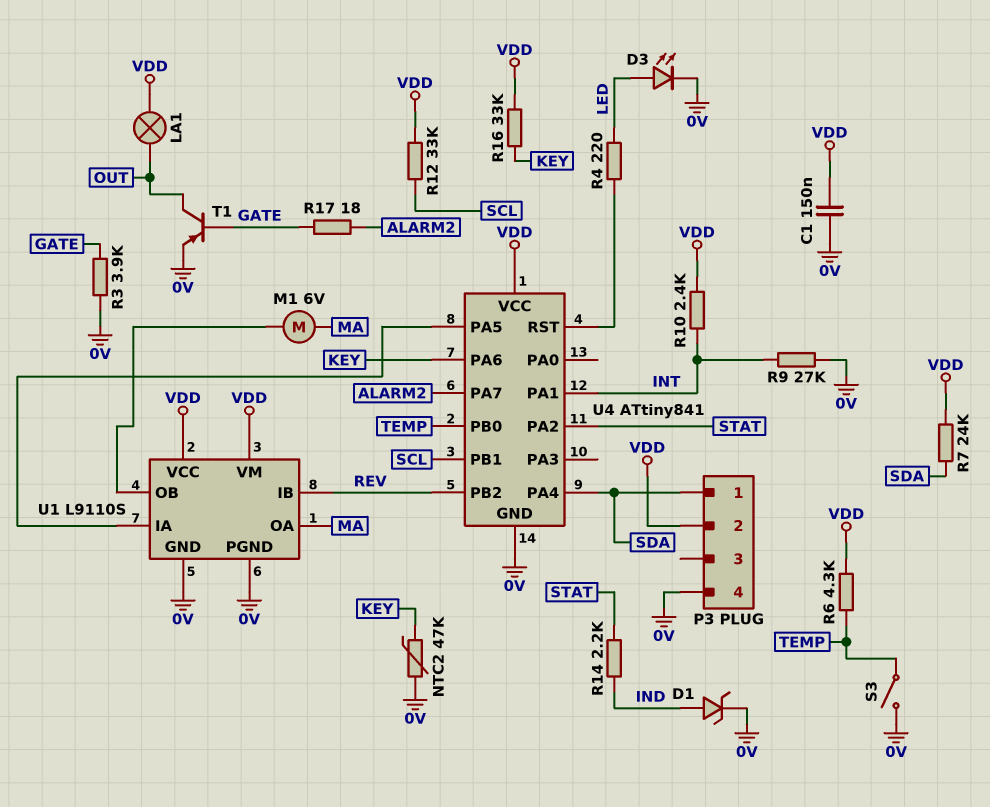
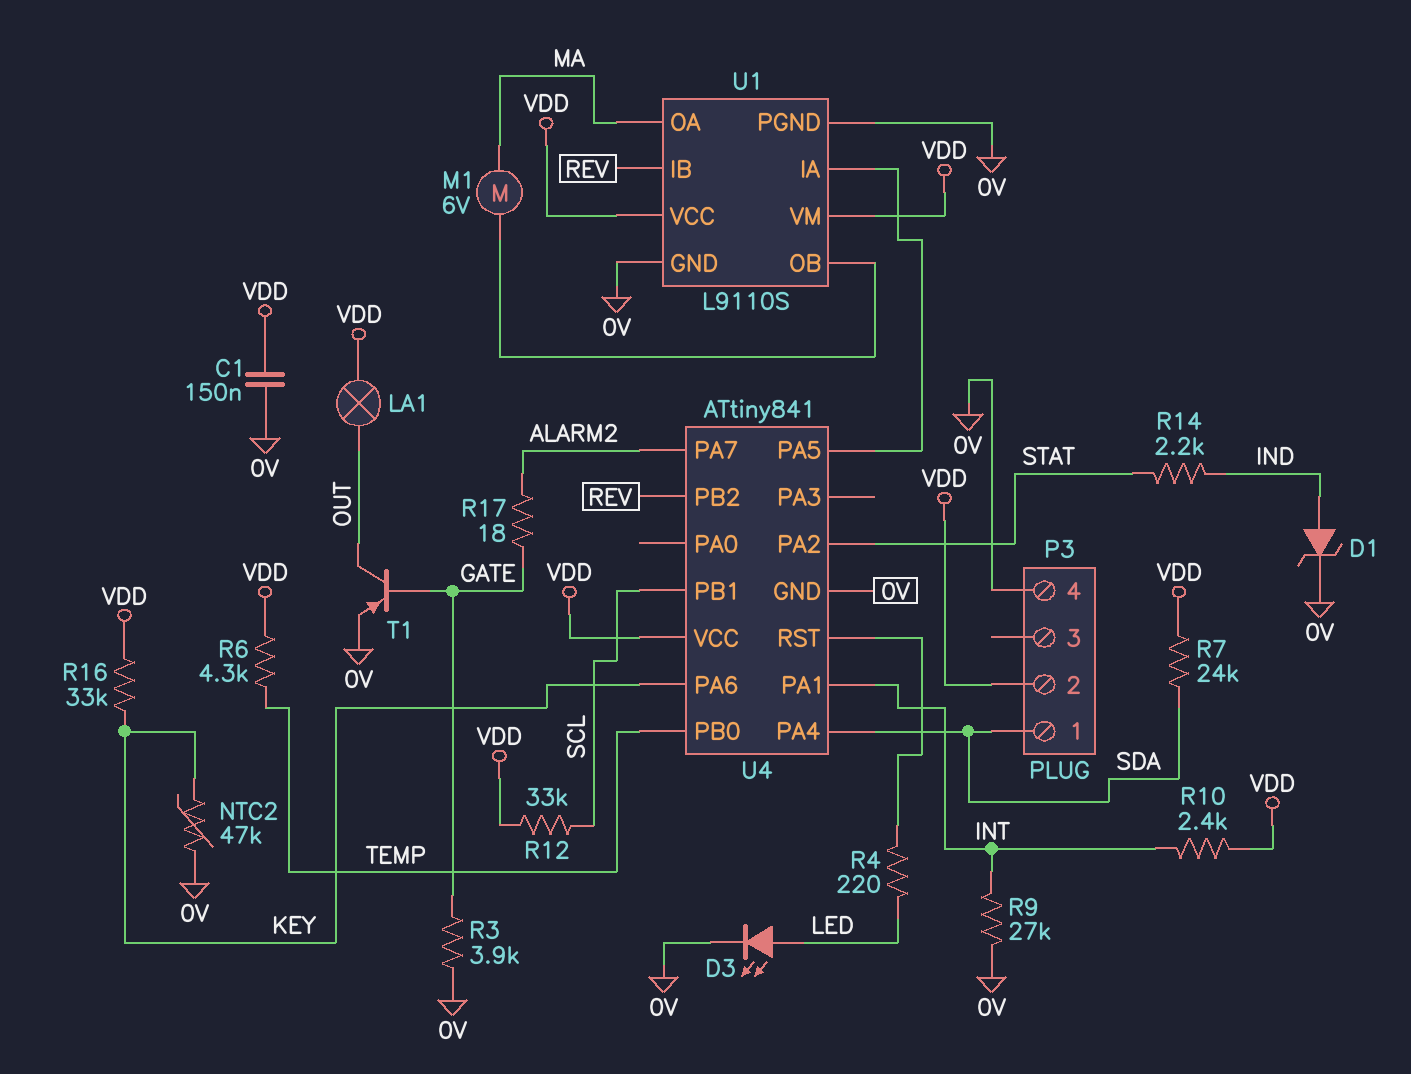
S3: switch (0V, TEMP) -> none

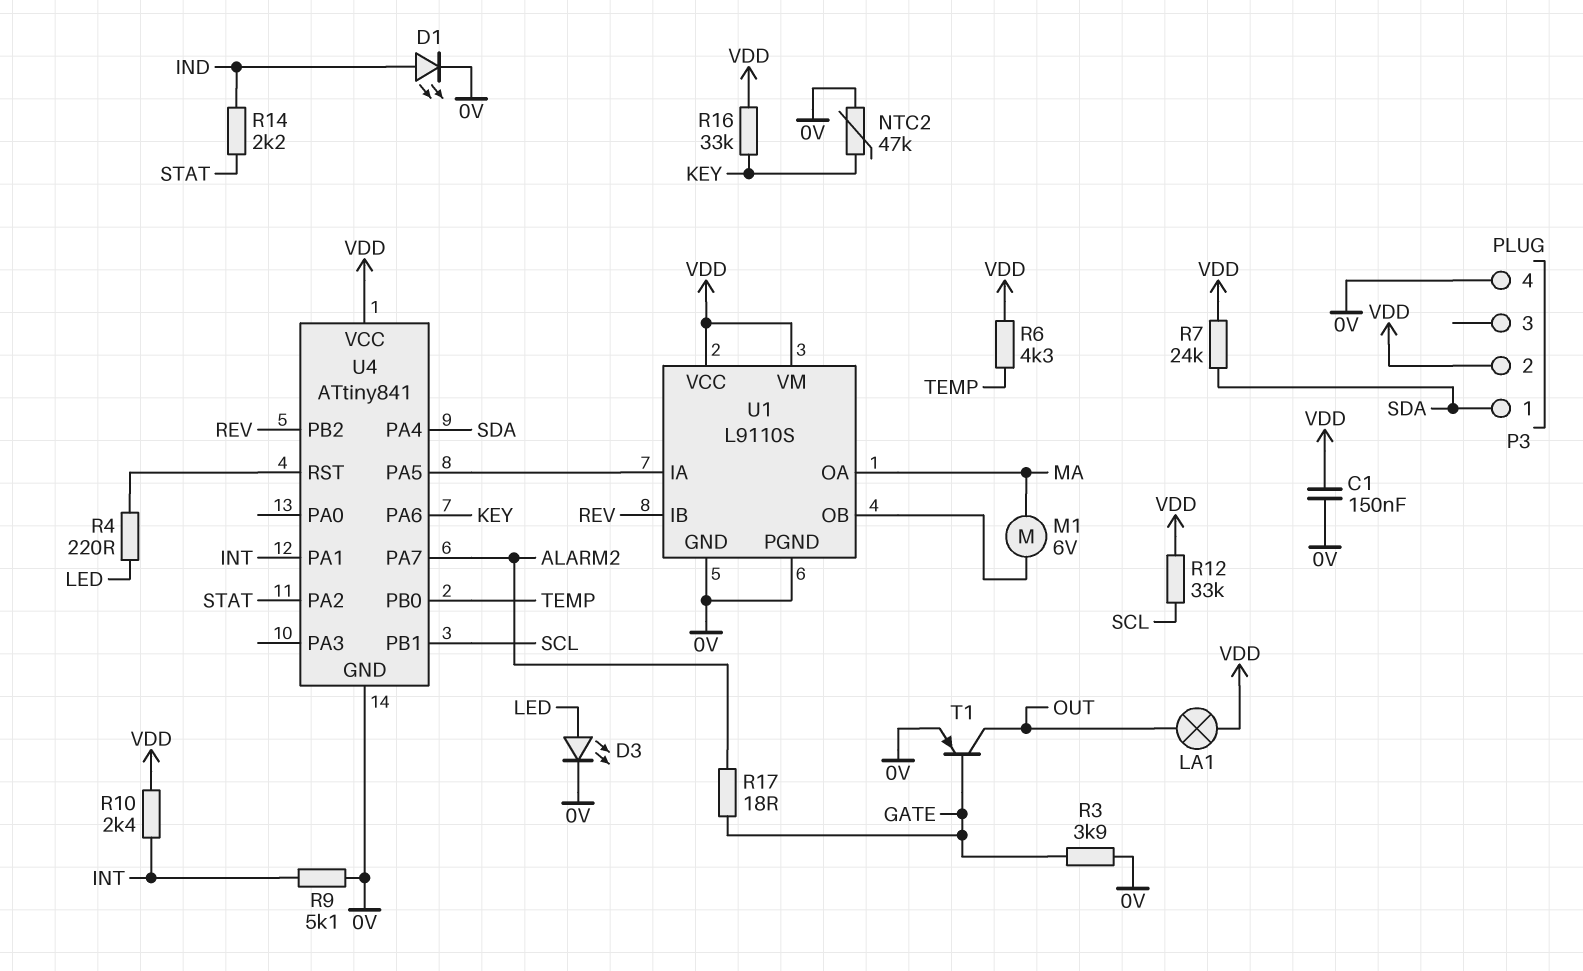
D1: zener (A IND, K 0V) -> LED (A IND, K 0V)
R9: 27k (0V, INT) -> 5.1k (0V, INT)

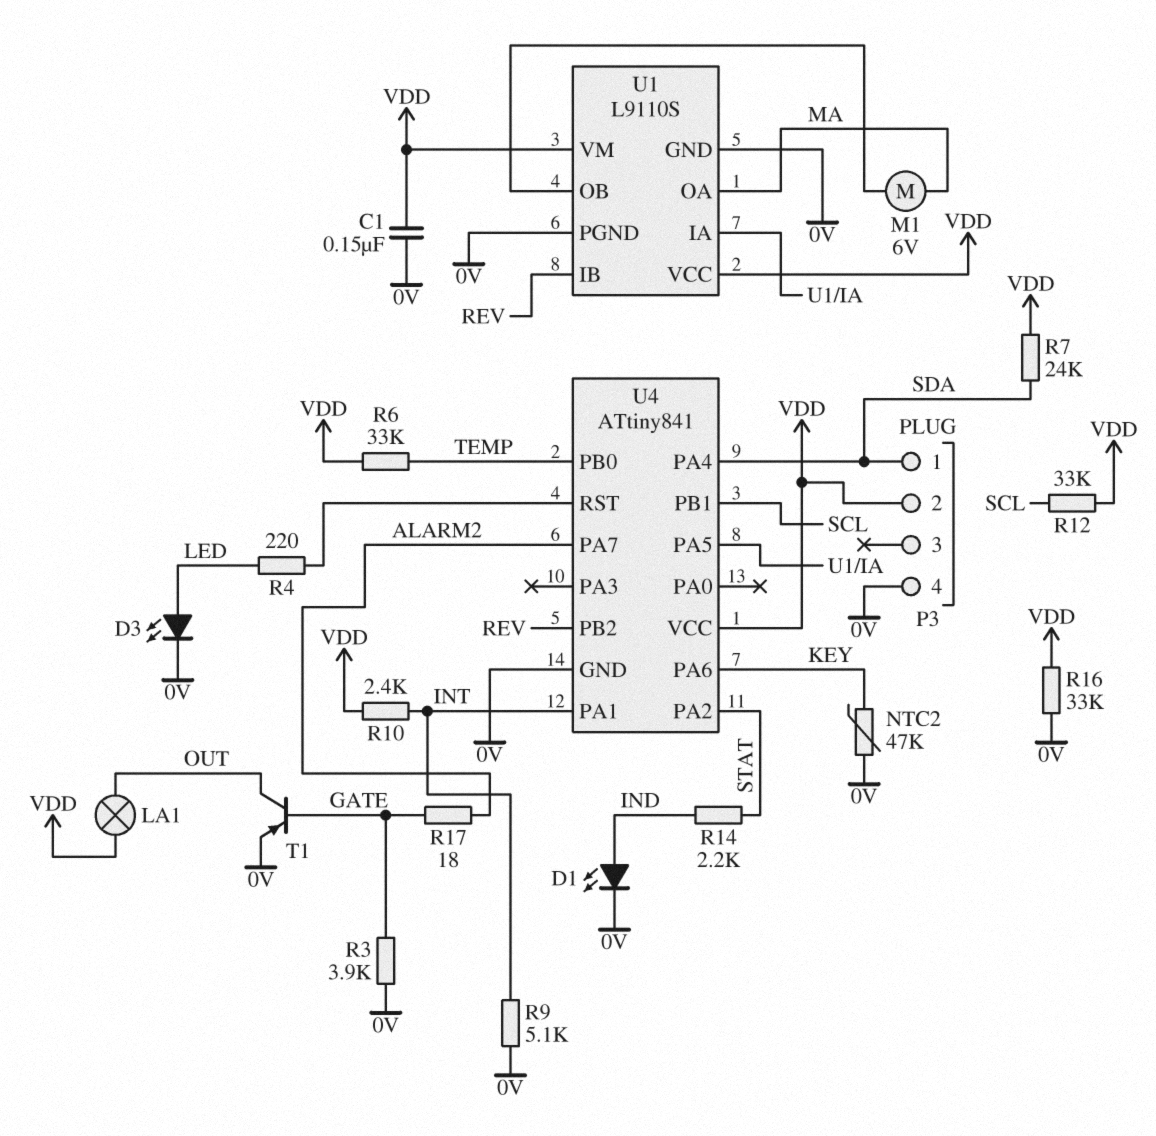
R6: 4.3k (TEMP, VDD) -> 33k (TEMP, VDD)
R16: 33k (KEY, VDD) -> 33k (0V, VDD)

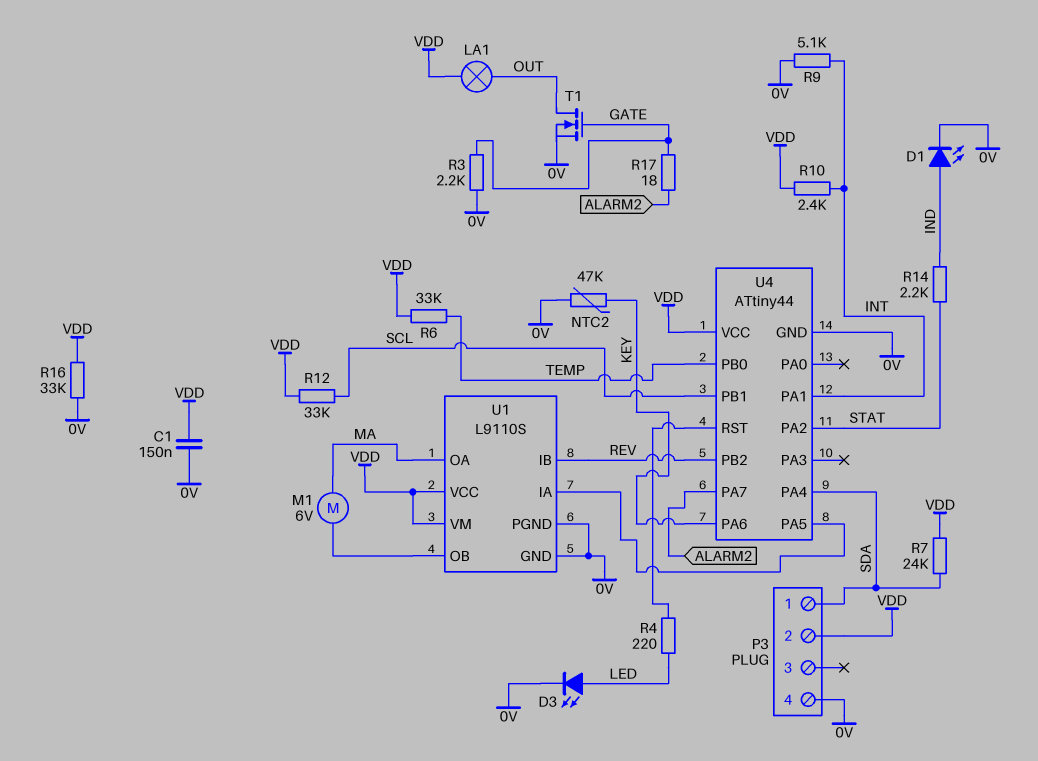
R3: 3.9k (0V, GATE) -> 2.2k (0V, GATE)
T1: PNP (B GATE, C OUT, E 0V) -> NMOS (G GATE, D OUT, S 0V)
U4: ATtiny841 -> ATtiny44

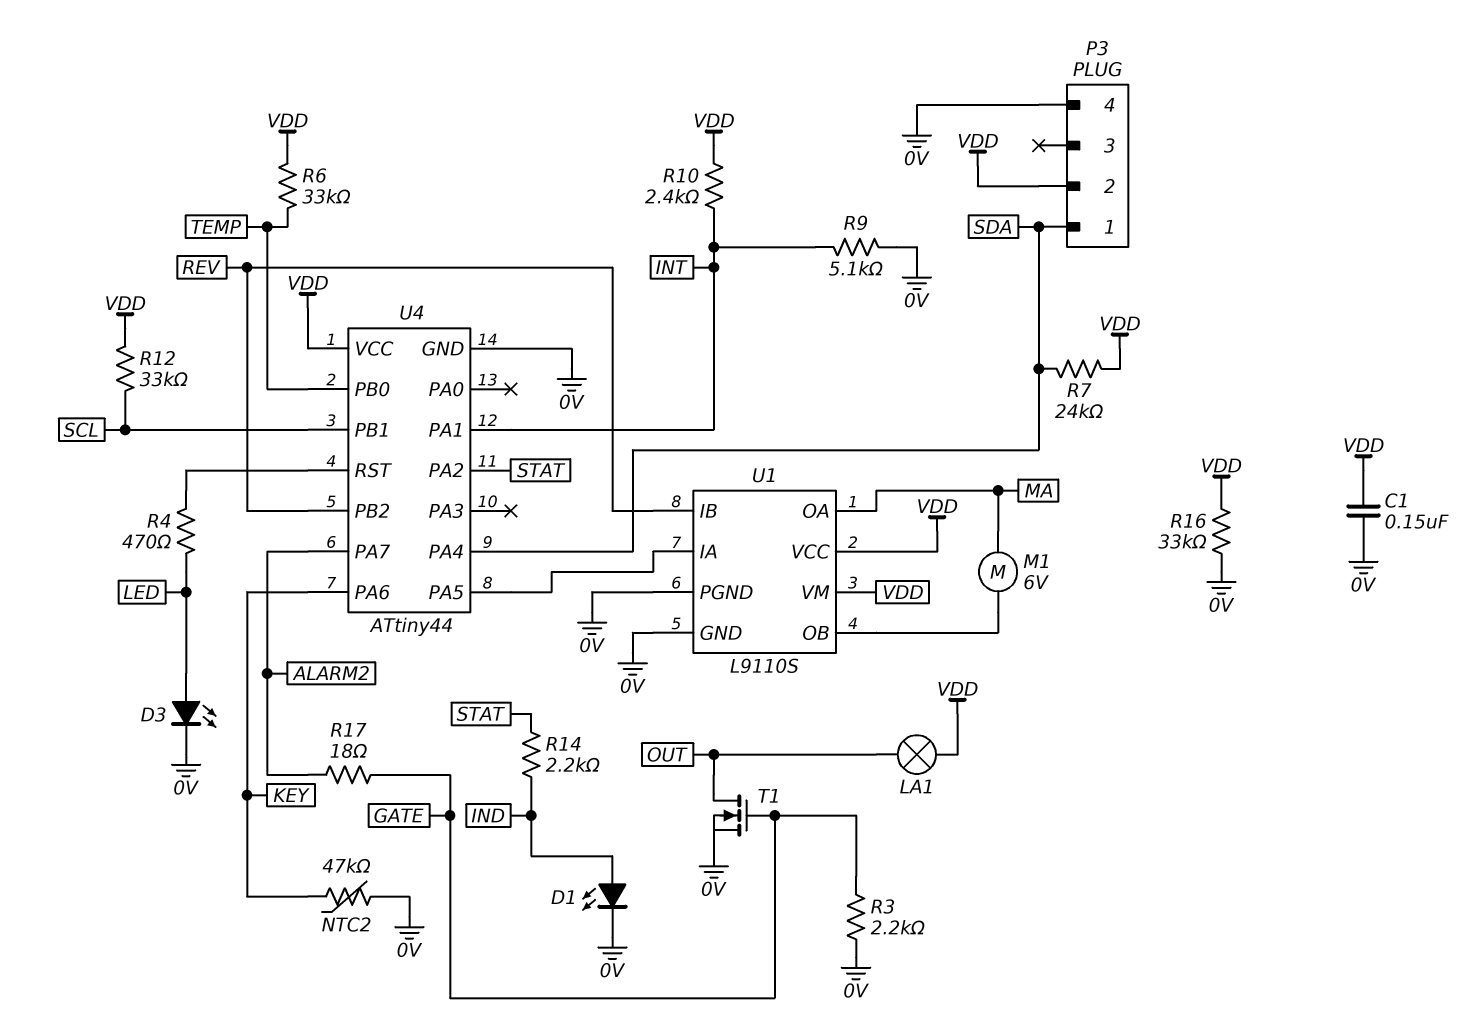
R4: 220 (LED, U4/RST) -> 470 (LED, U4/RST)

